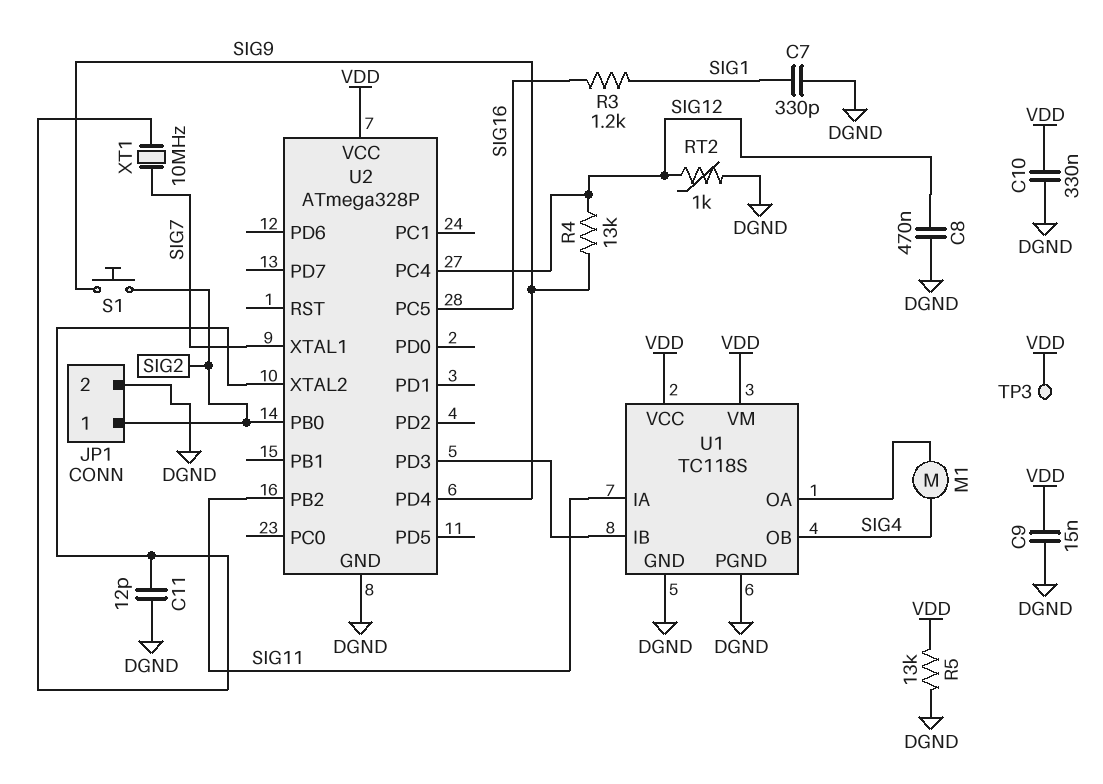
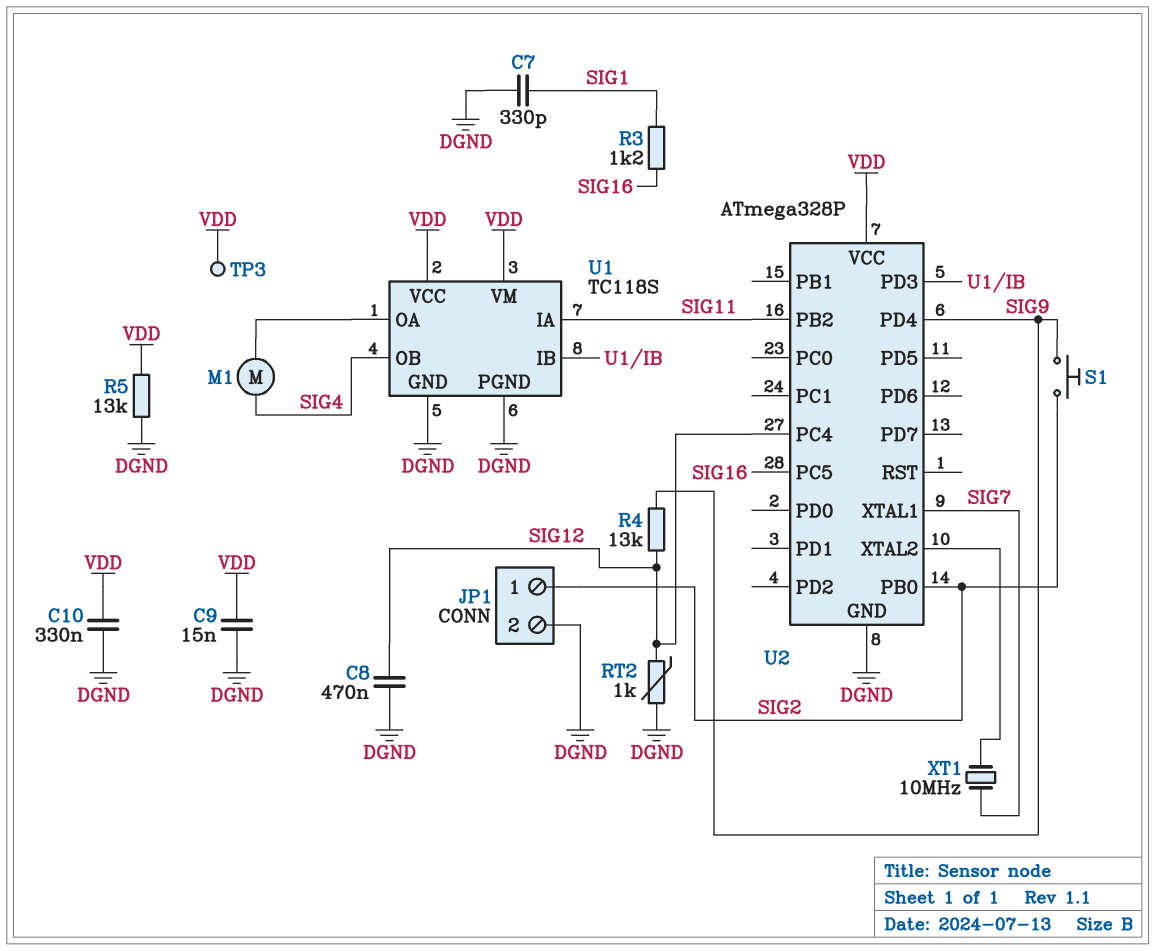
C11: 12pF (DGND, U2/XTAL2) -> none

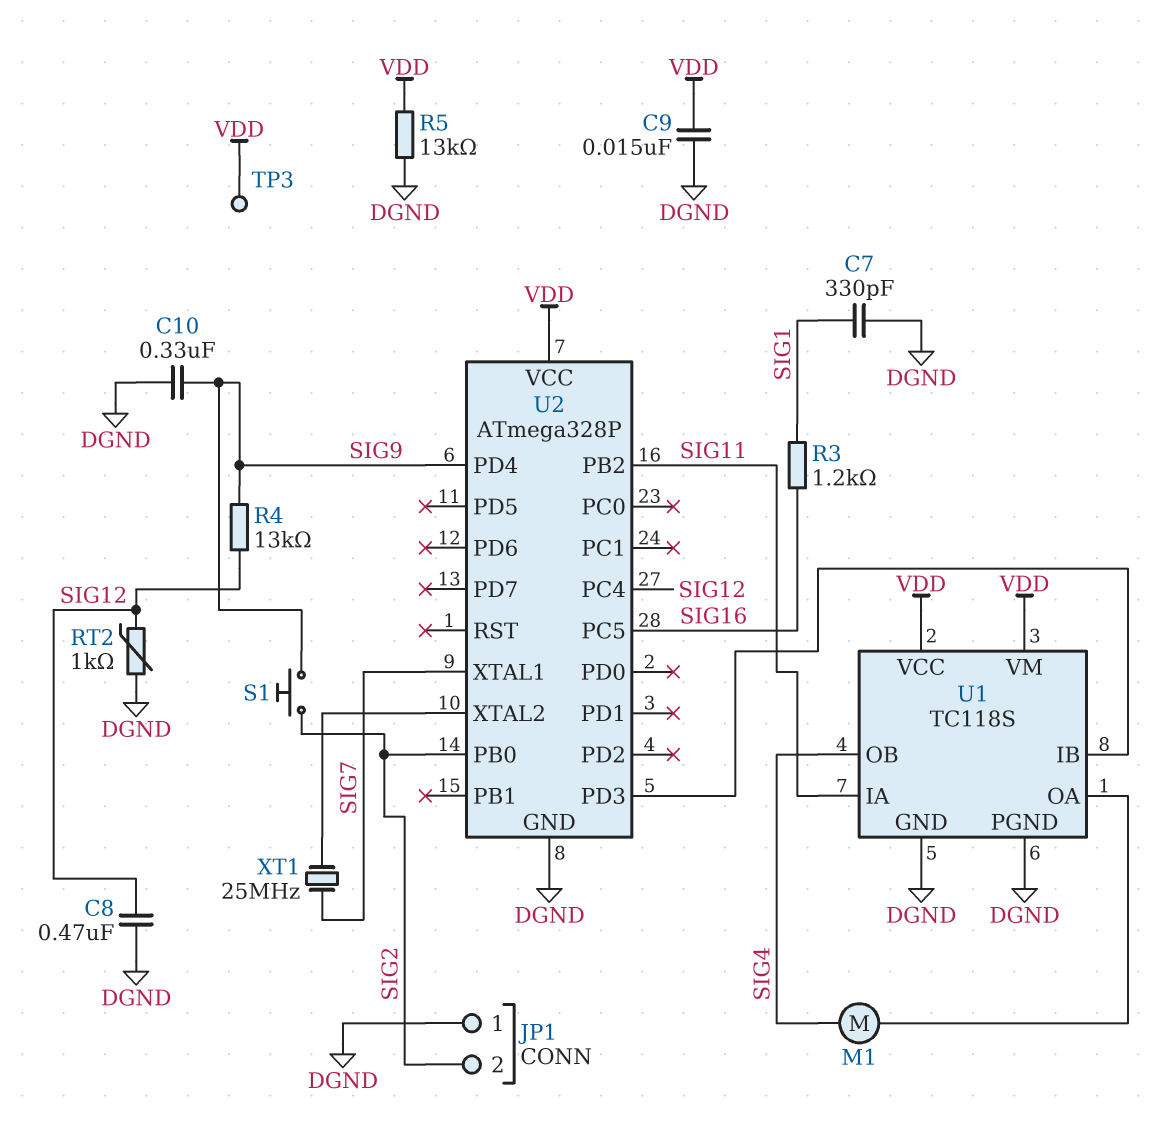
C10: 330nF (DGND, VDD) -> 330nF (DGND, SIG9)
JP1 pin 1: SIG2 -> DGND
JP1 pin 2: DGND -> SIG2
XT1: 10MHz (SIG7, U2/XTAL2) -> 25MHz (SIG7, U2/XTAL2)

